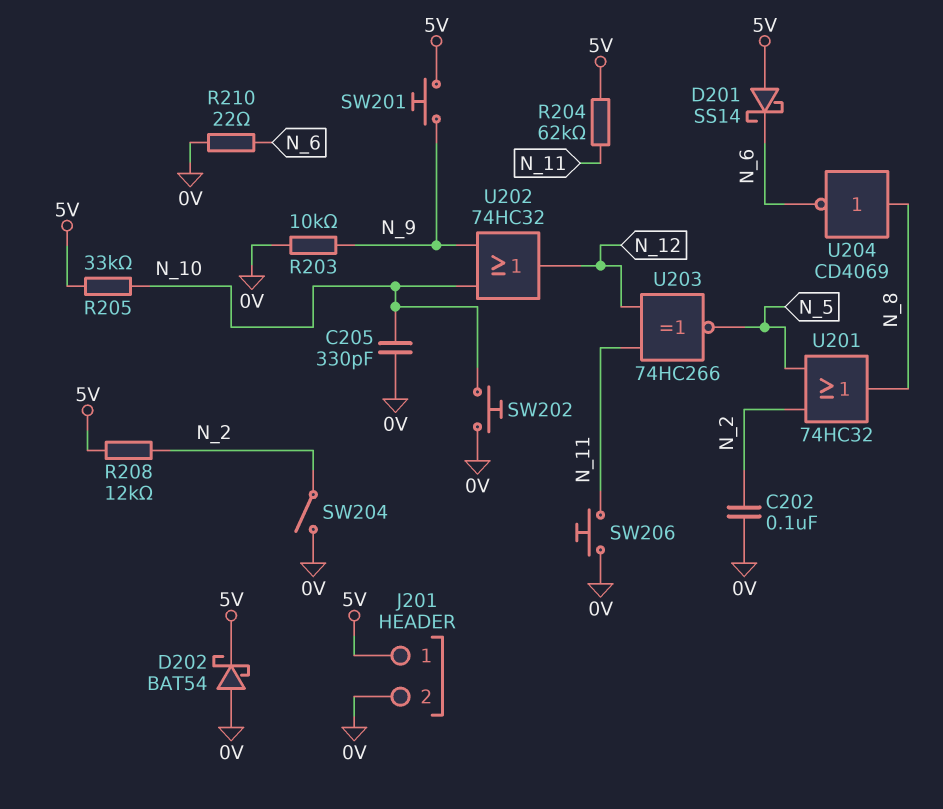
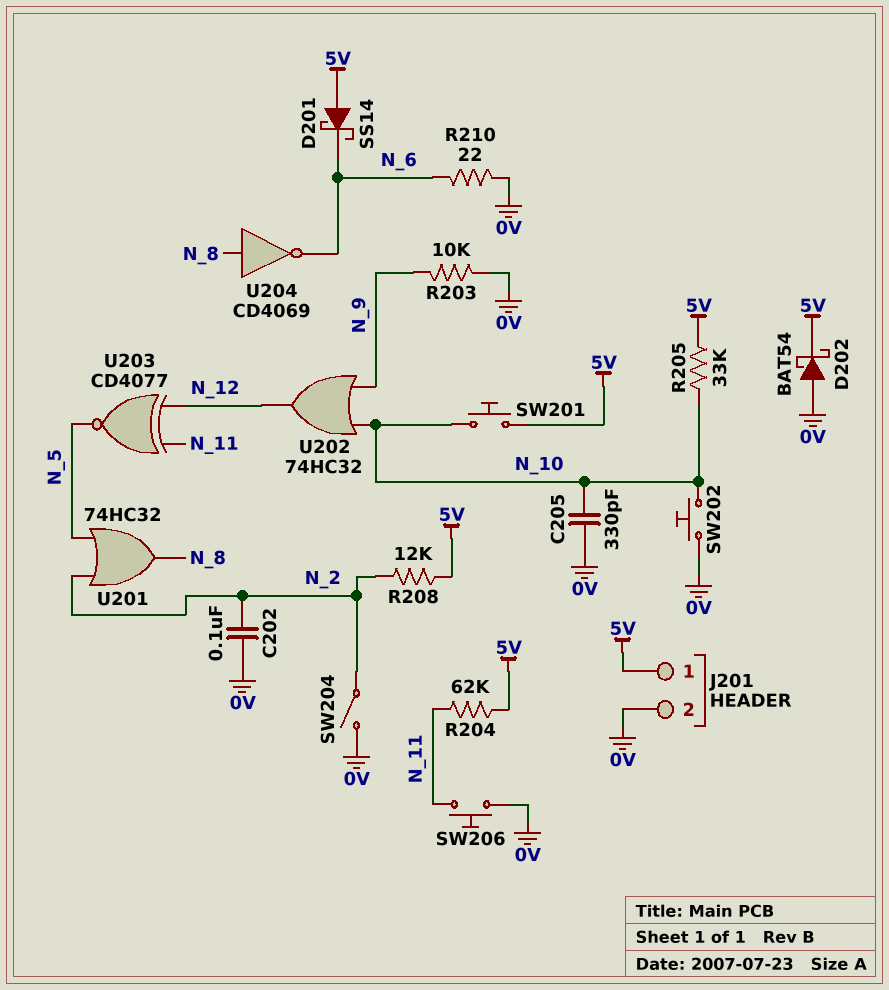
SW201: button (5V, N_9) -> button (5V, N_10)
U203: XNOR 74HC266 (in N_11, in N_12, out N_5) -> XNOR CD4077 (in N_11, in N_12, out N_5)

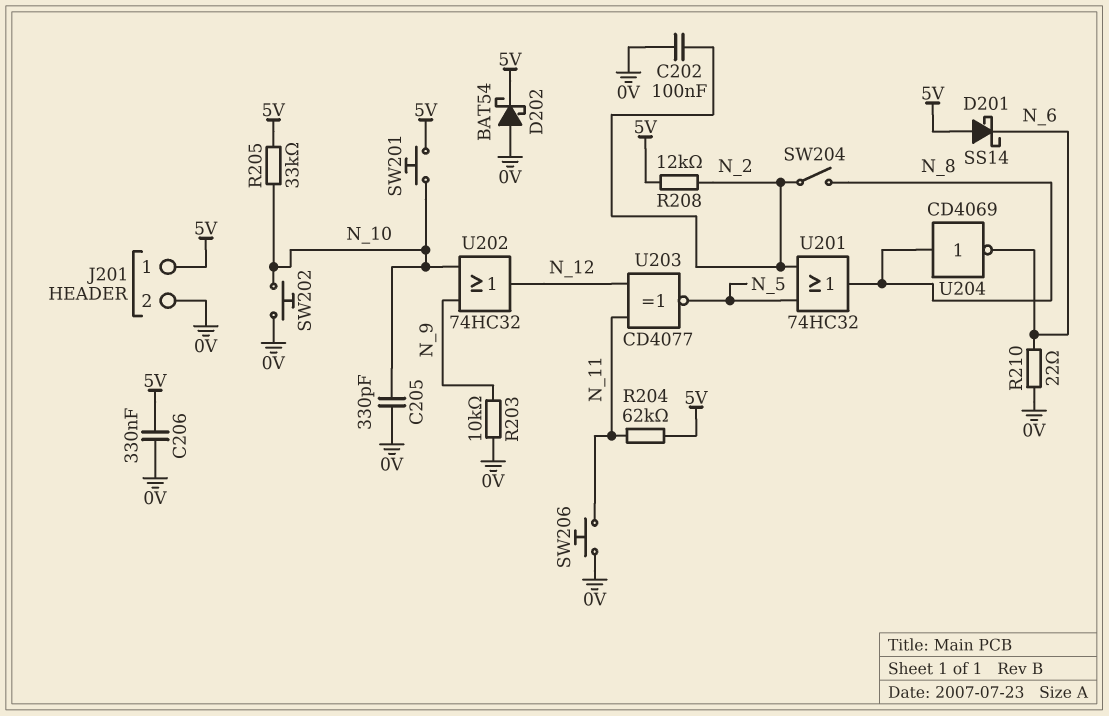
C206: none -> 330nF (0V, 5V)
SW204: switch (0V, N_2) -> switch (N_2, N_8)

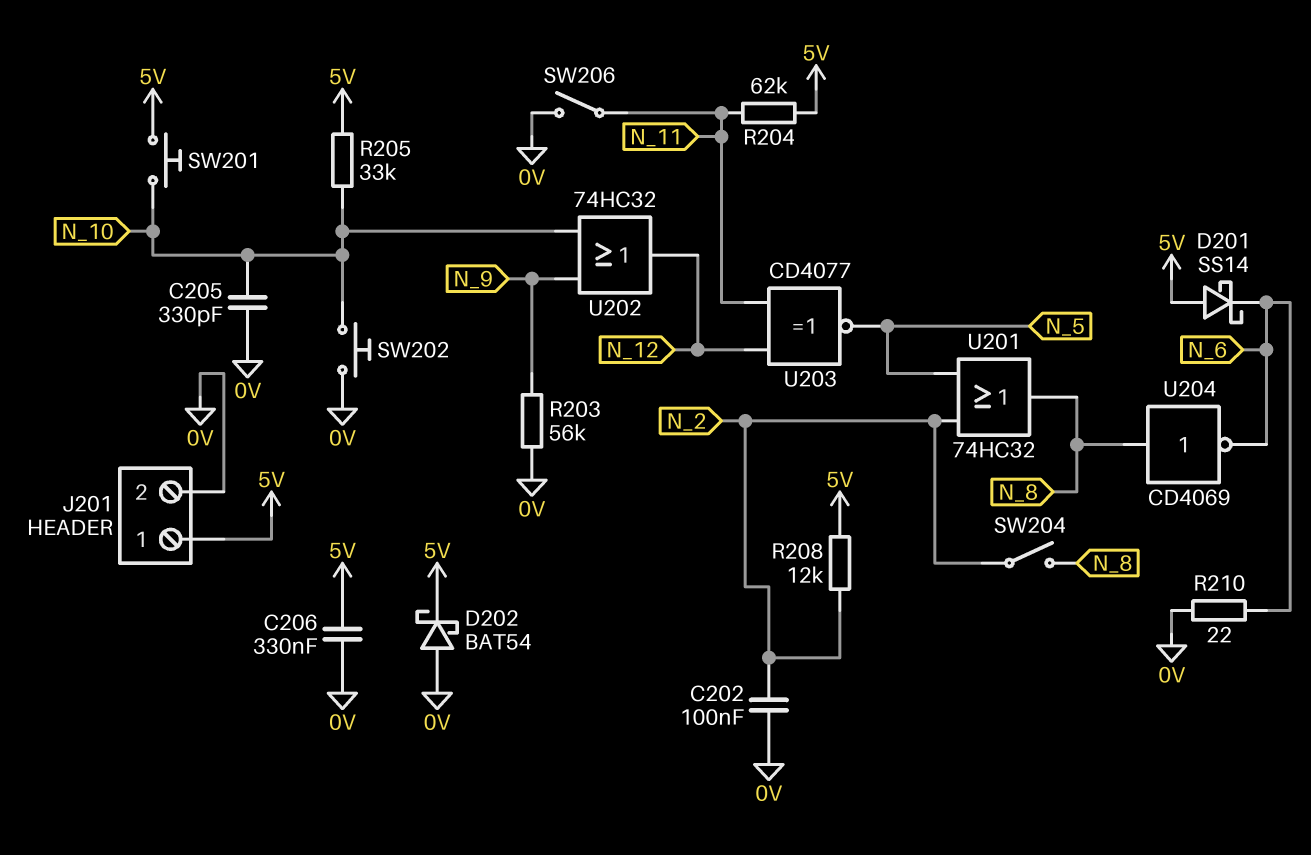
R203: 10k (0V, N_9) -> 56k (0V, N_9)
SW206: button (0V, N_11) -> switch (0V, N_11)

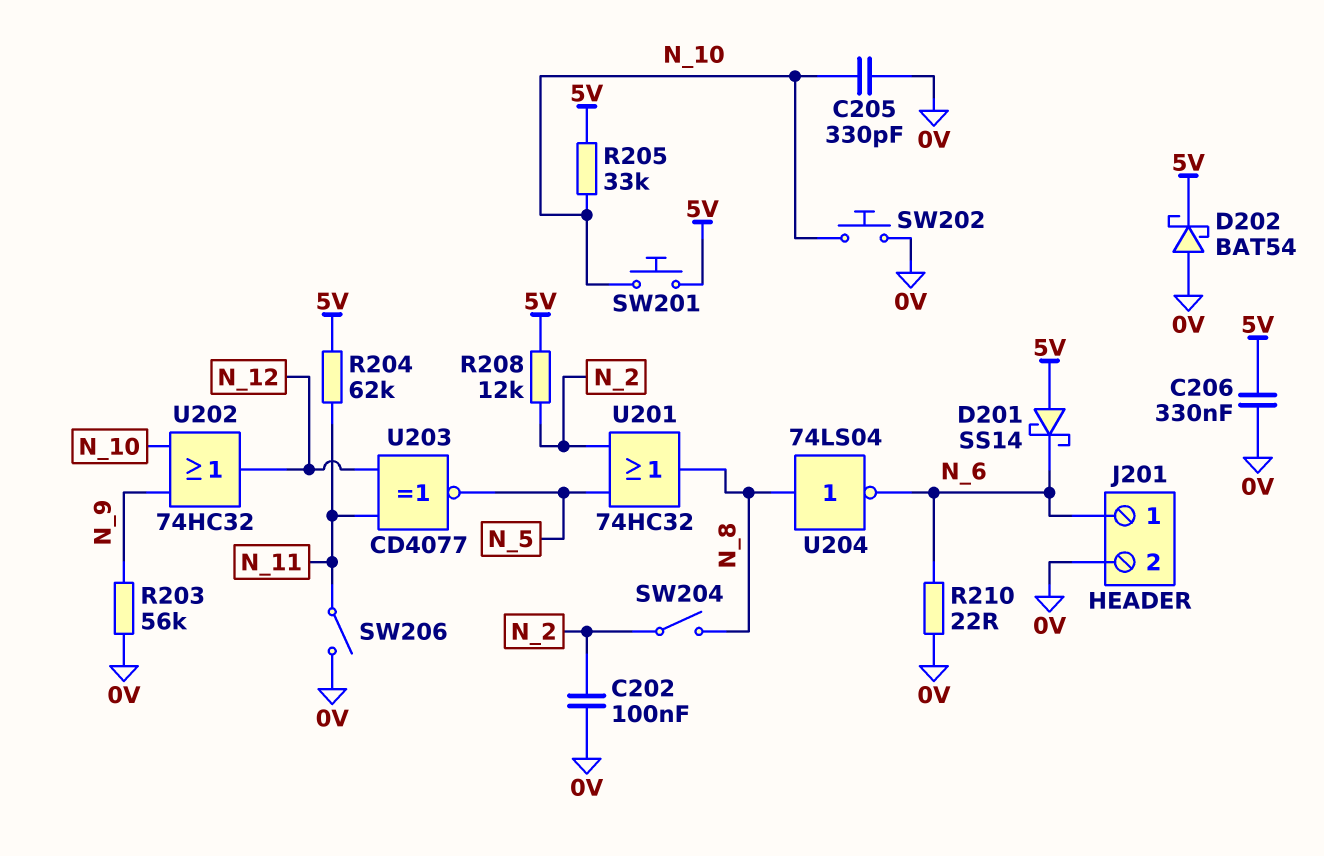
J201 pin 1: 5V -> N_6
U204: NOT CD4069 (in N_8, out N_6) -> NOT 74LS04 (in N_8, out N_6)

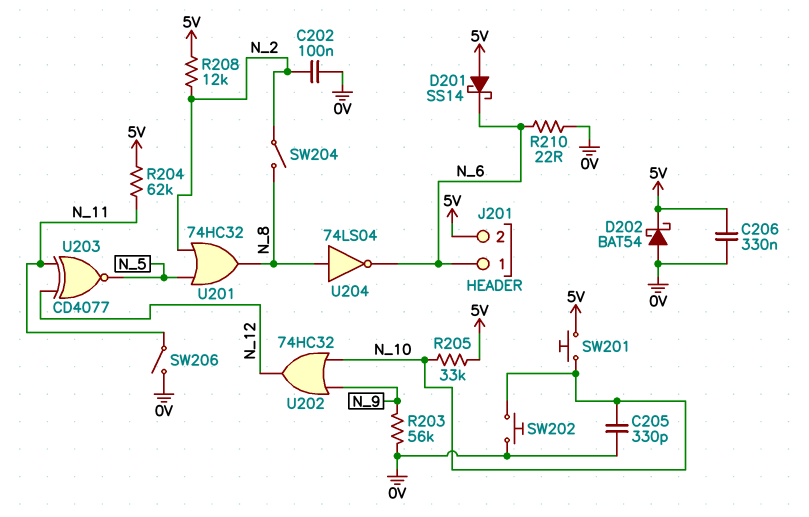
J201 pin 2: 0V -> 5V

